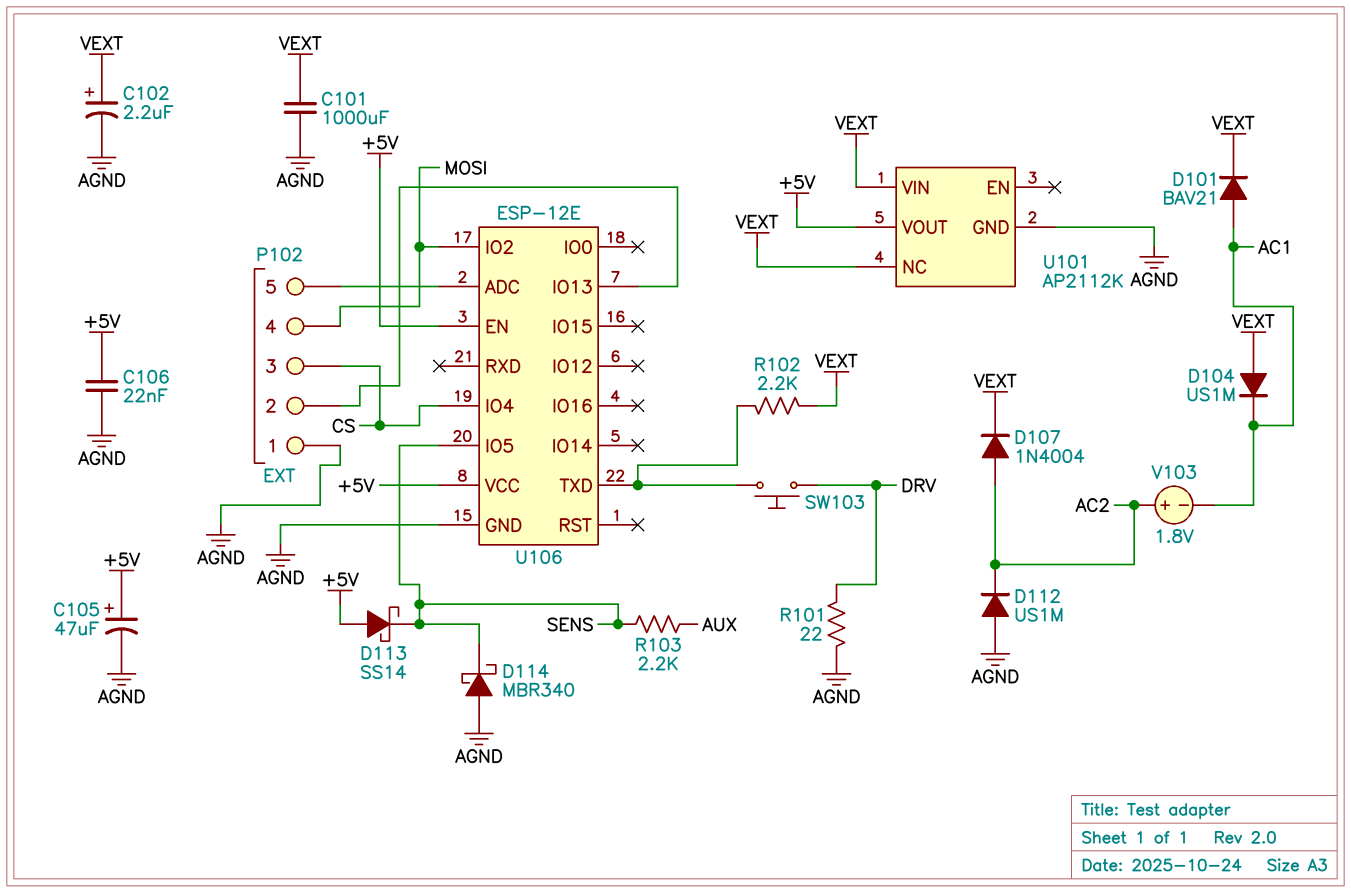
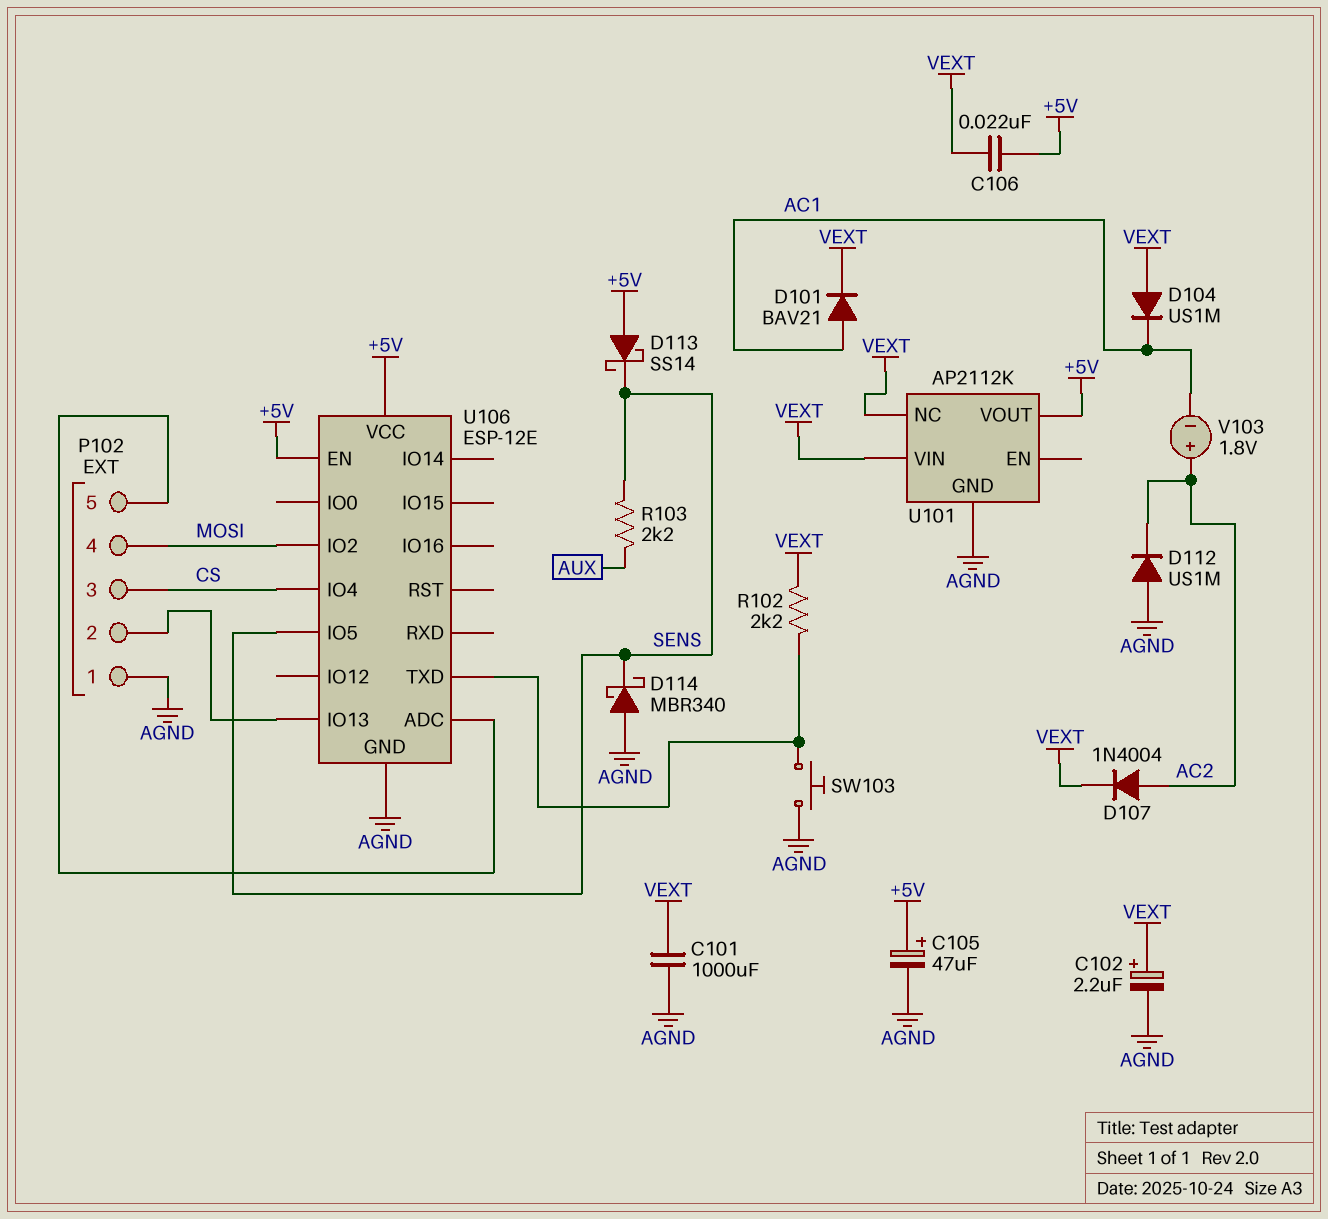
C106: 22nF (+5V, AGND) -> 22nF (+5V, VEXT)
R101: 22 (AGND, DRV) -> none
SW103: button (DRV, U106/TXD) -> button (AGND, U106/TXD)

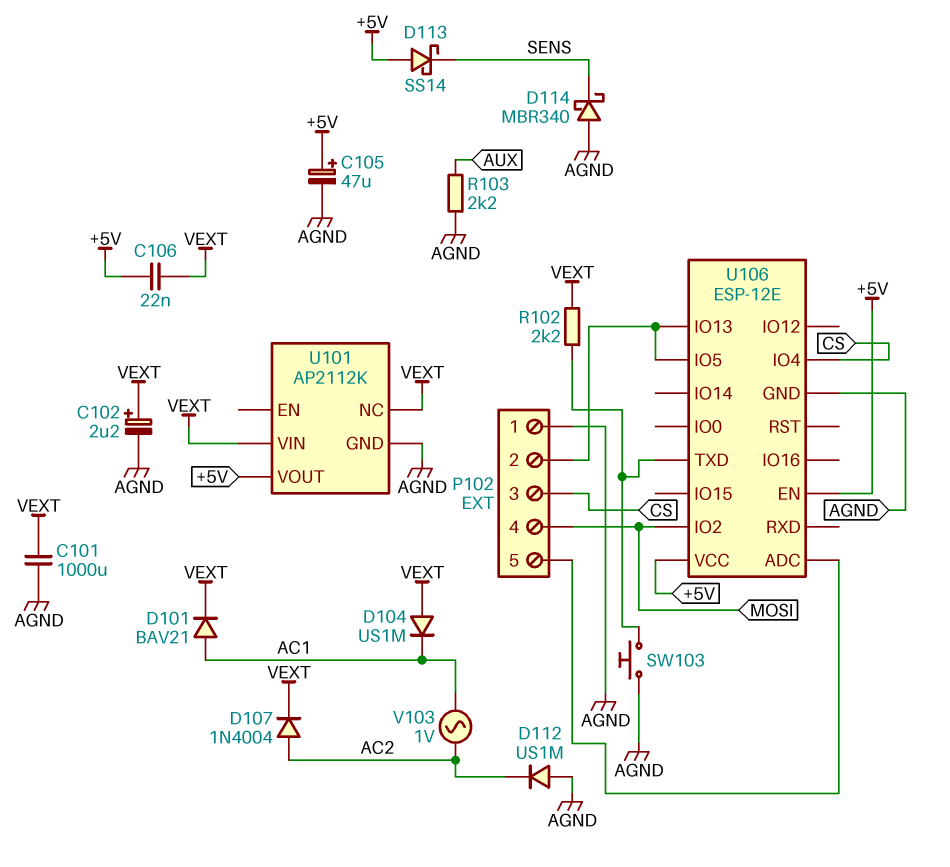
R103: 2.2k (AUX, SENS) -> 2.2k (AGND, AUX)
U106 pin IO5: SENS -> P102/2
V103: 1.8V (plus AC2, minus AC1) -> AC 1V (AC1, AC2)

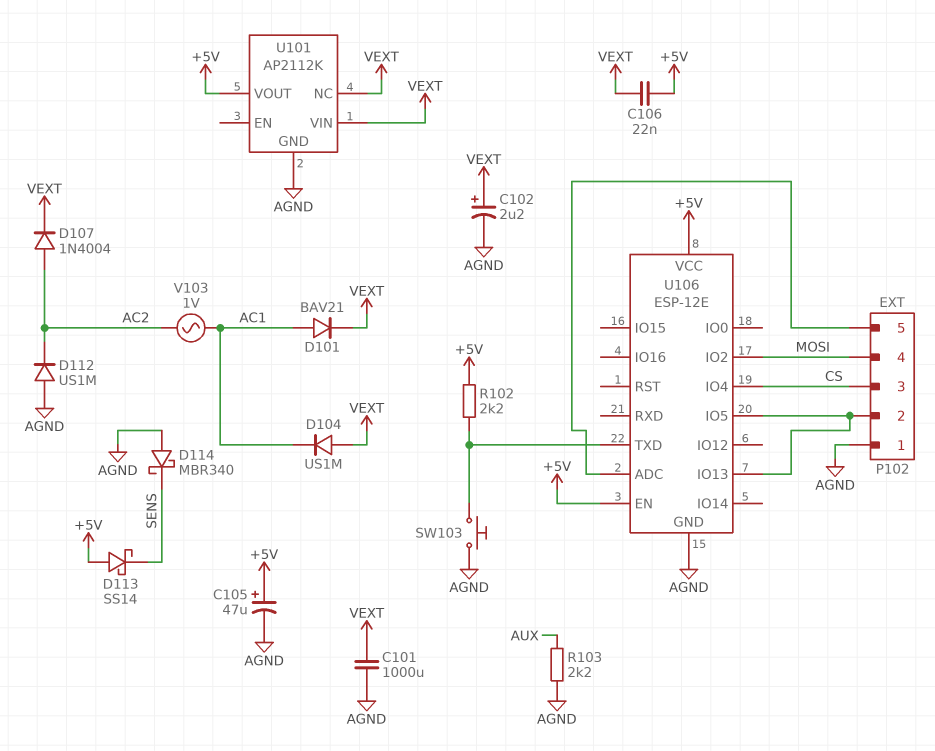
R102: 2.2k (U106/TXD, VEXT) -> 2.2k (+5V, U106/TXD)

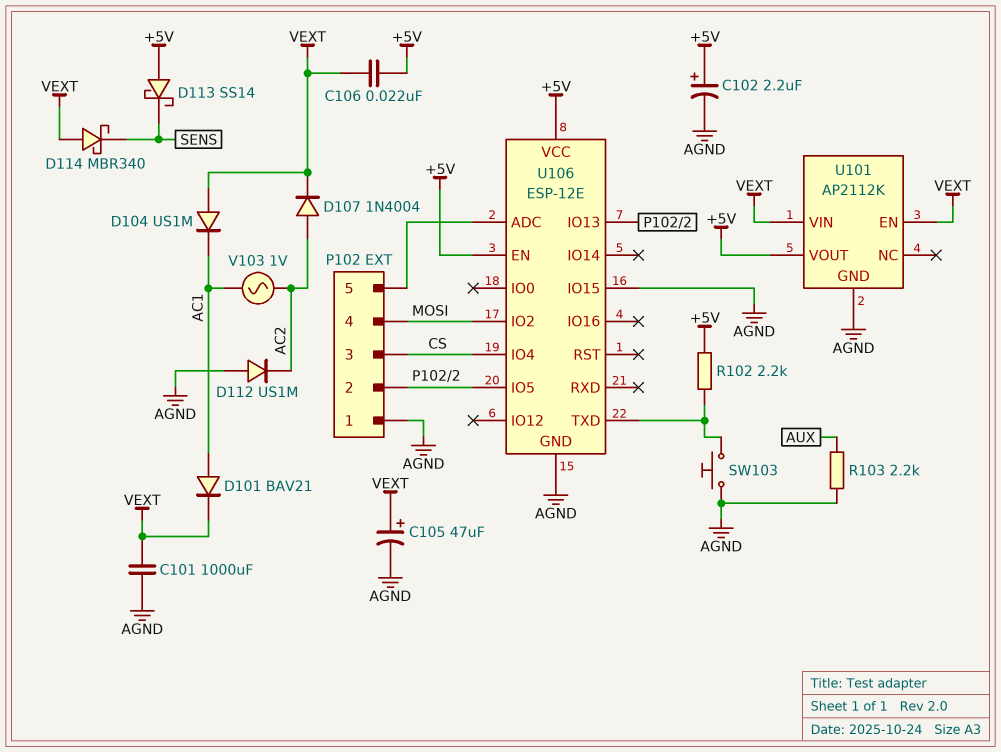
C102: 2.2uF (plus VEXT, minus AGND) -> 2.2uF (plus +5V, minus AGND)
C105: 47uF (plus +5V, minus AGND) -> 47uF (plus VEXT, minus AGND)
D114: schottky MBR340 (A AGND, K SENS) -> schottky MBR340 (A VEXT, K SENS)
U101 pin EN: none -> VEXT
U101 pin NC: VEXT -> none
U106 pin IO15: none -> AGND

